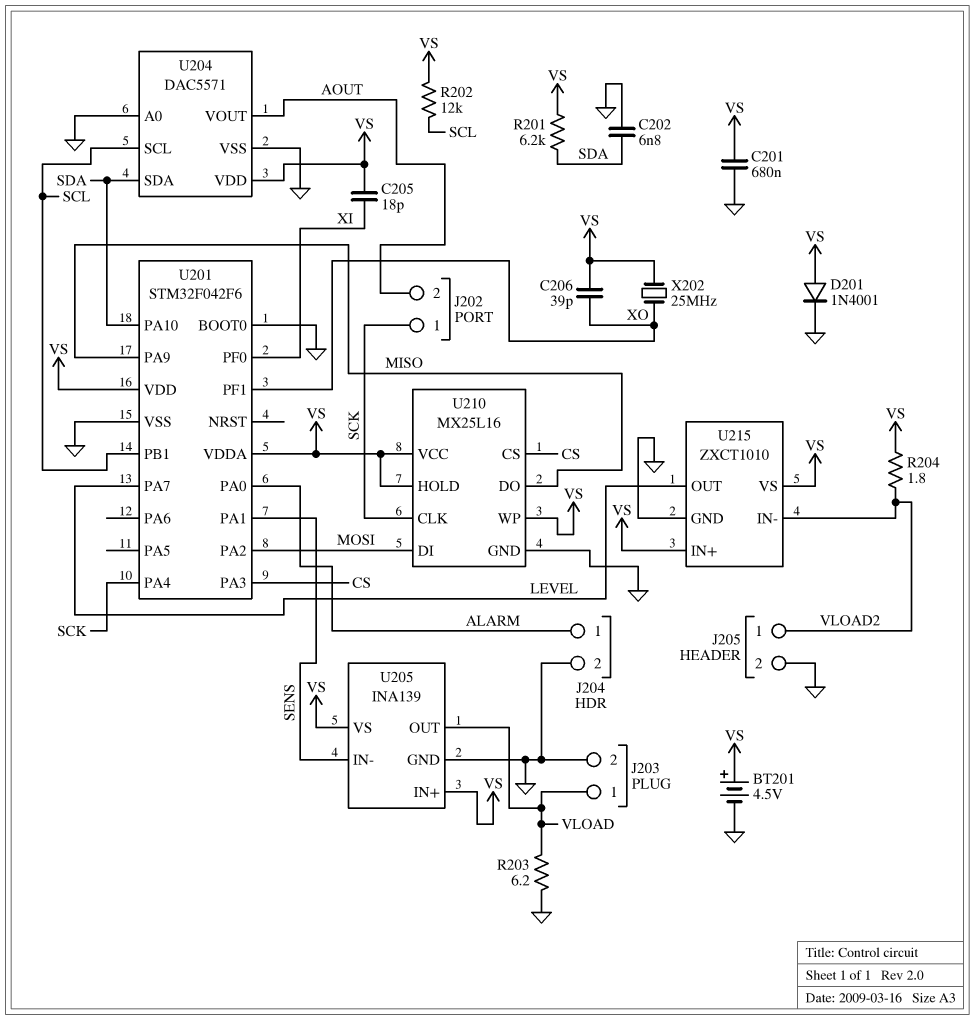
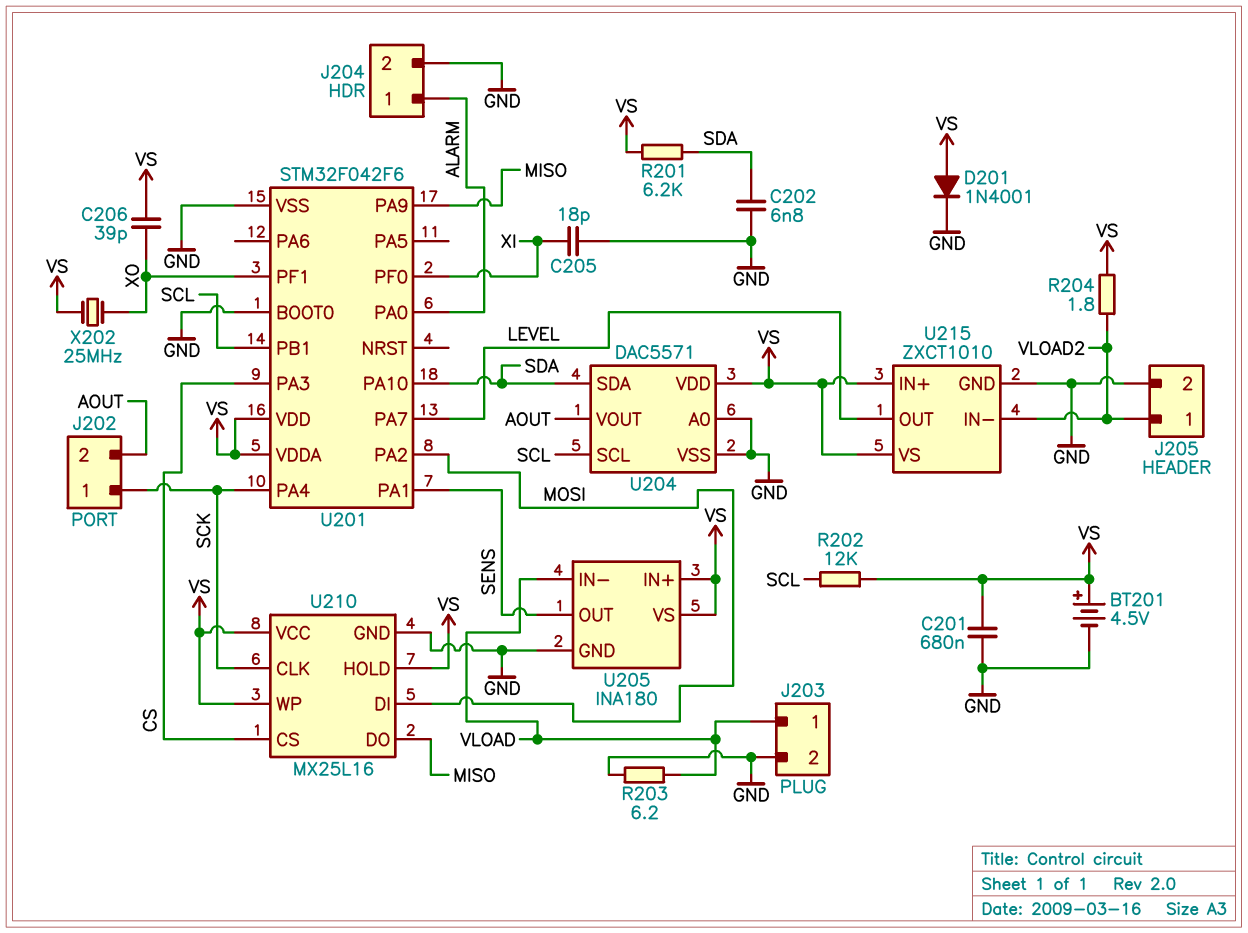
C205: 18pF (VS, XI) -> 18pF (GND, XI)
U205: INA139 -> INA180
U205 pin IN-: SENS -> VLOAD
U205 pin OUT: VLOAD -> SENS

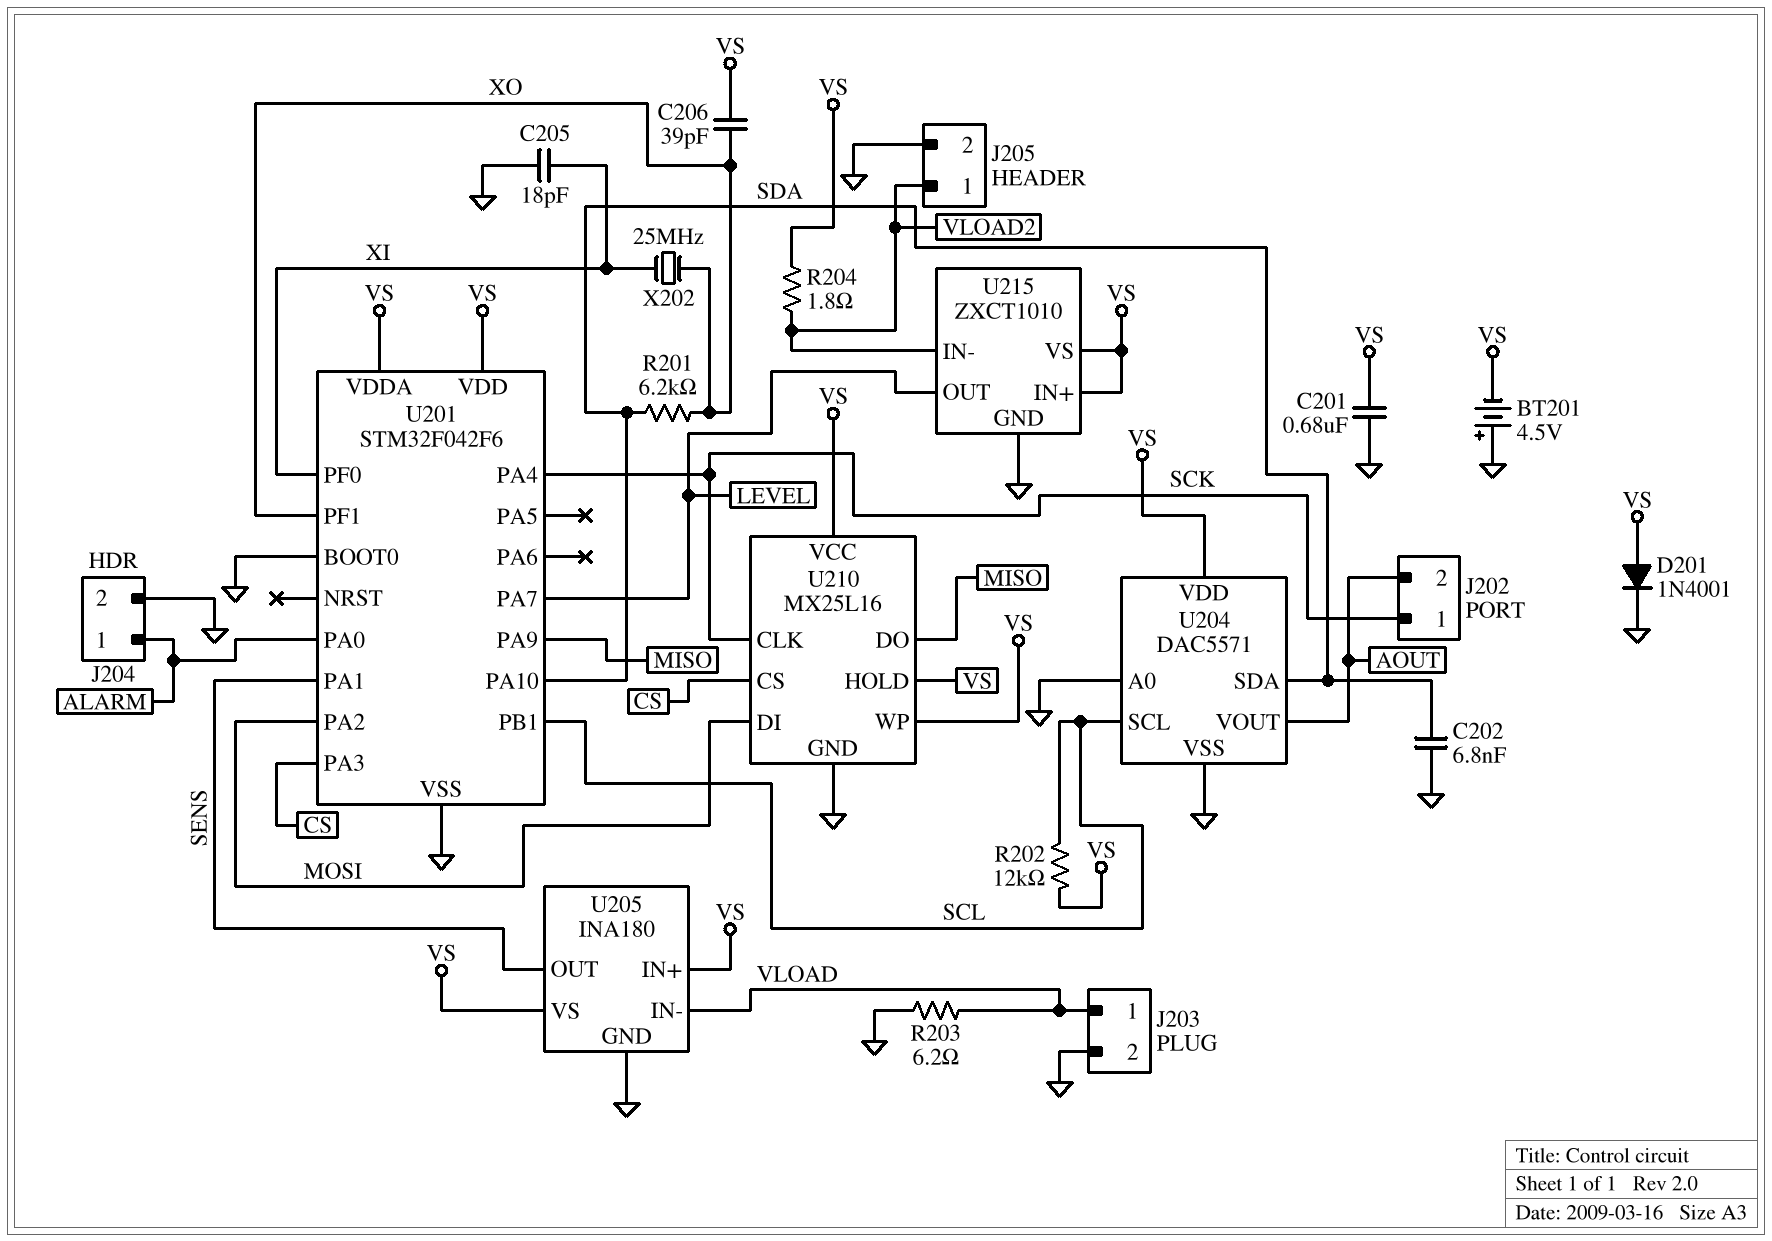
BT201: 4.5V (plus VS, minus GND) -> 4.5V (plus GND, minus VS)
R201: 6.2k (SDA, VS) -> 6.2k (SDA, XO)
X202: 25MHz (VS, XO) -> 25MHz (XI, XO)

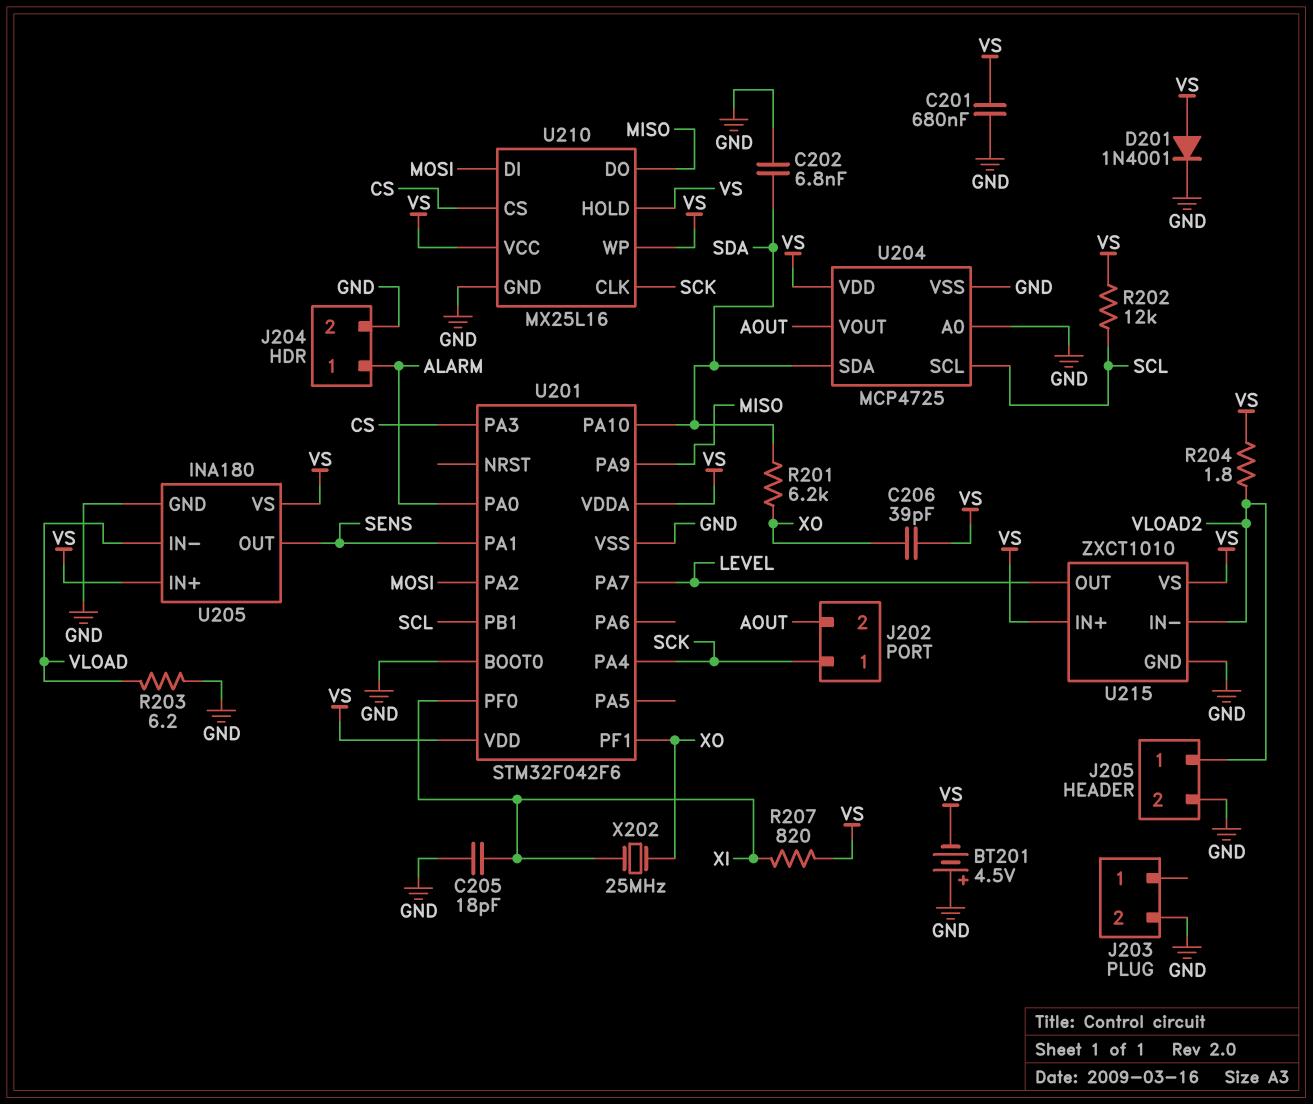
J203 pin 1: VLOAD -> none
R207: none -> 820 (VS, XI)
U204: DAC5571 -> MCP4725

